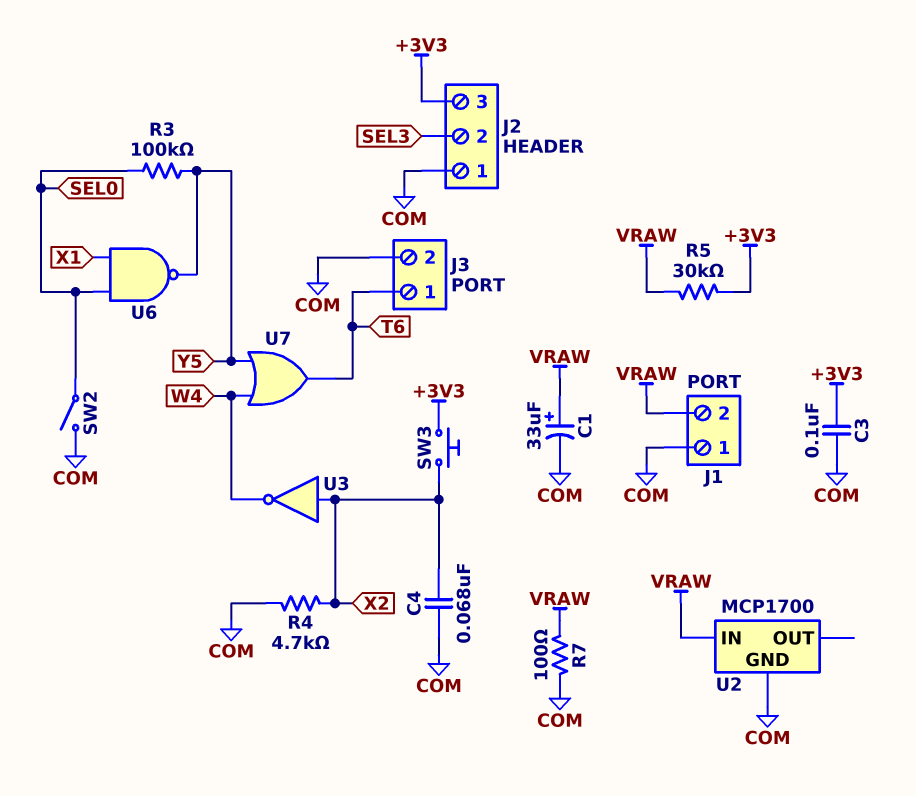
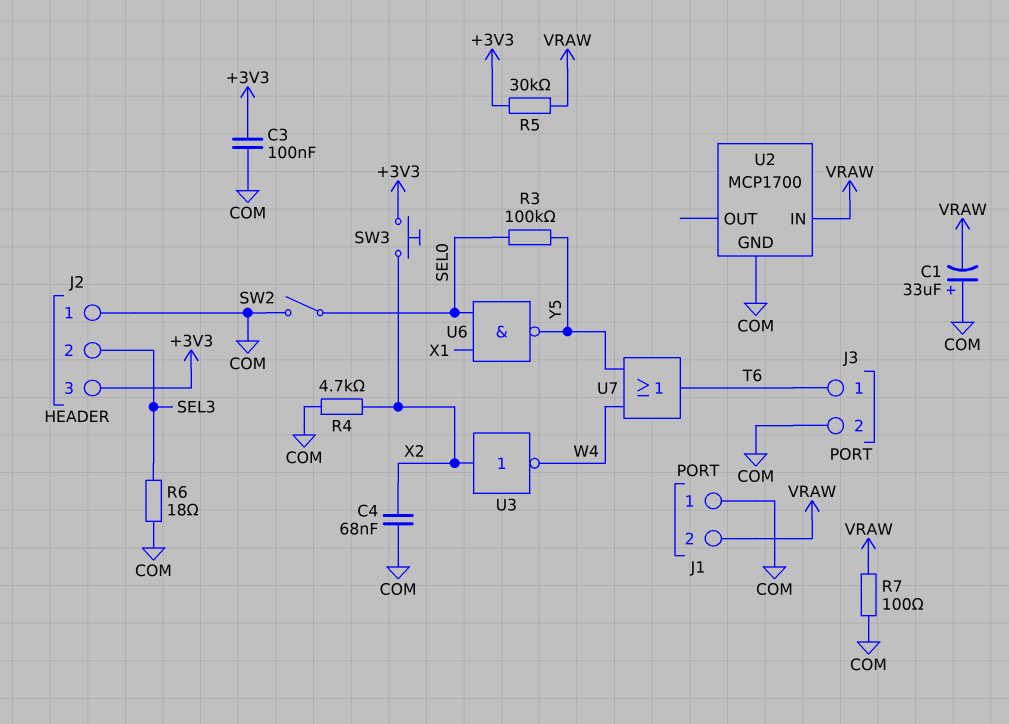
C1: 33uF (plus VRAW, minus COM) -> 33uF (plus COM, minus VRAW)
R6: none -> 18 (COM, SEL3)

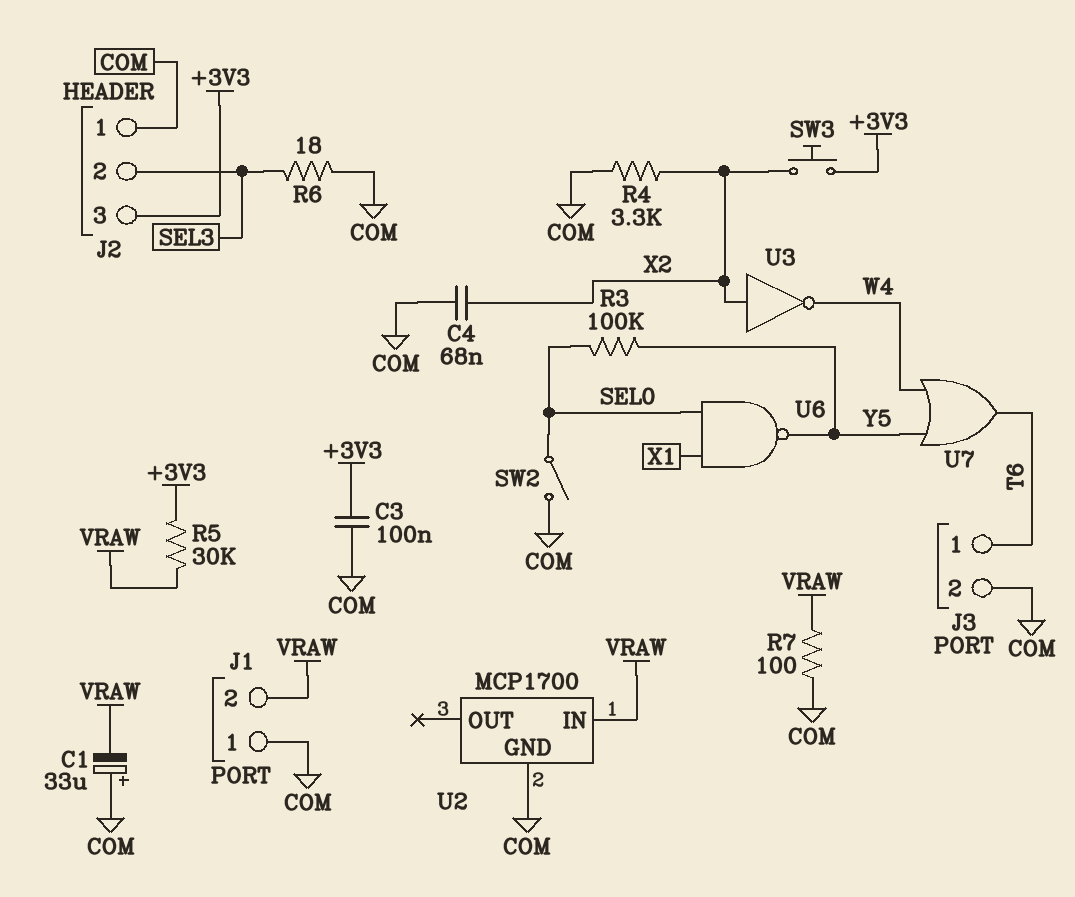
R4: 4.7k (COM, X2) -> 3.3k (COM, X2)

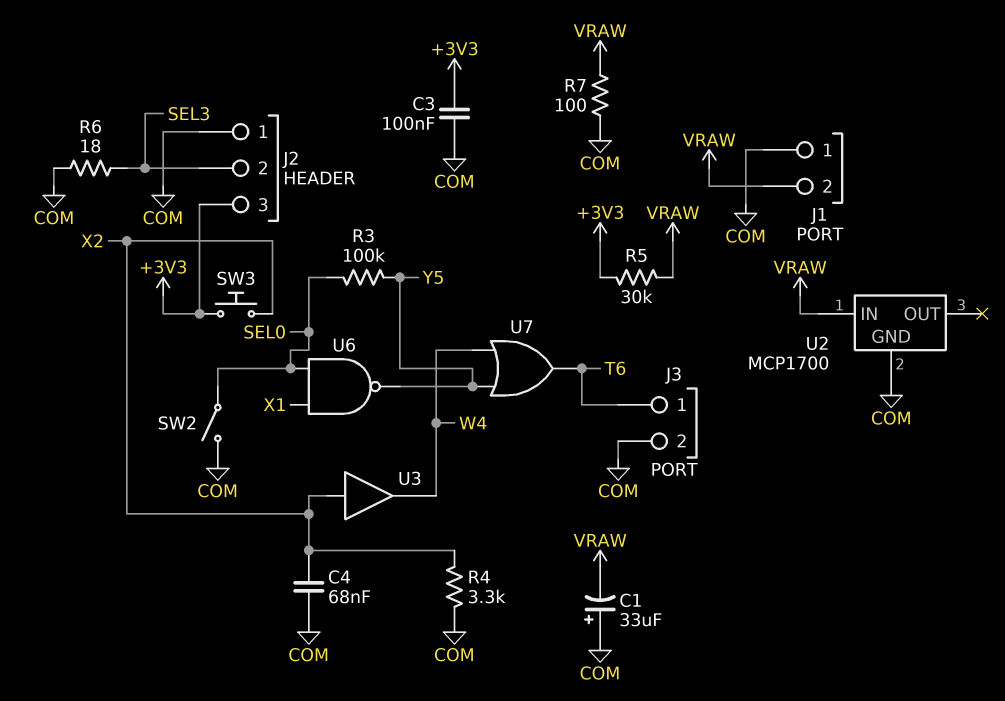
U3: NOT (in X2, out W4) -> buffer (in X2, out W4)

